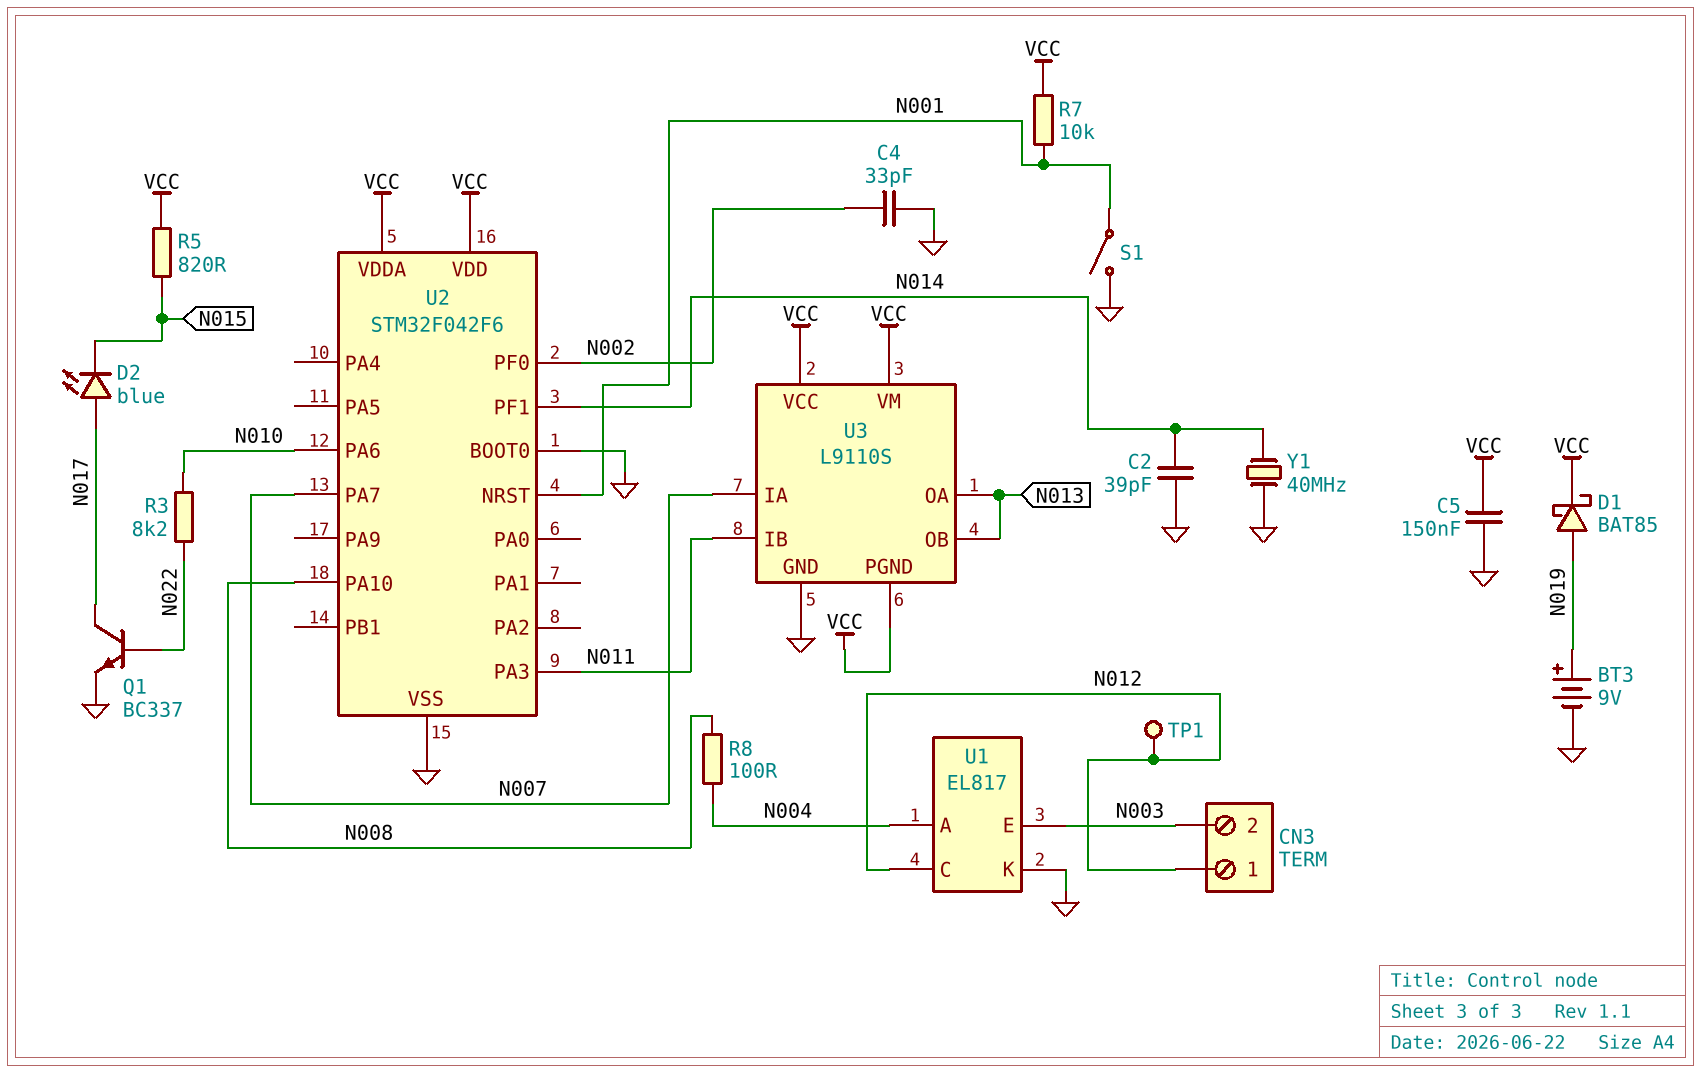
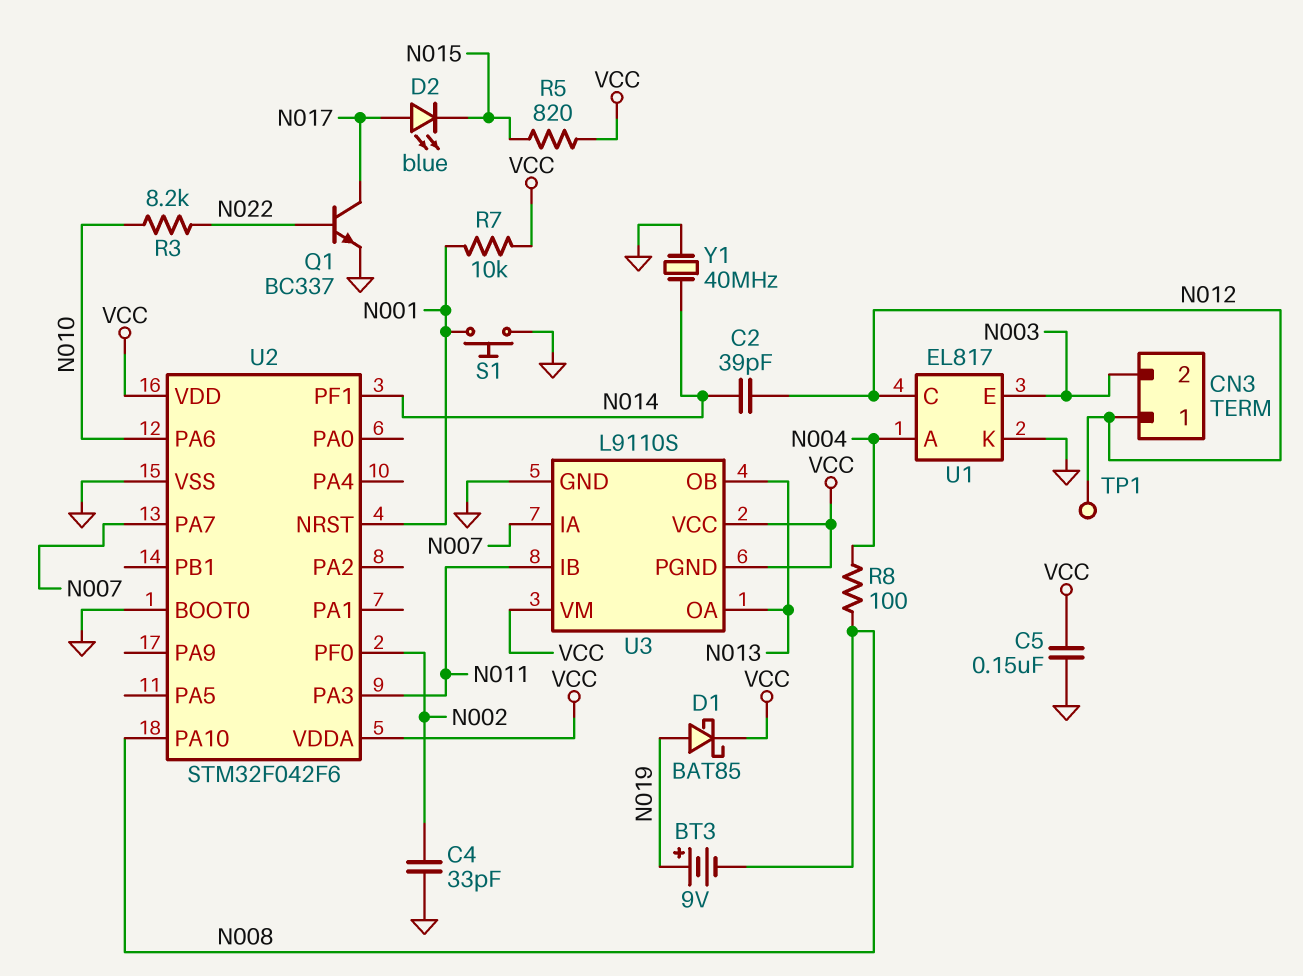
BT3: 9V (plus N019, minus GND) -> 9V (plus N019, minus N008)
C2: 39pF (GND, N014) -> 39pF (N012, N014)
S1: switch (GND, N001) -> button (GND, N001)

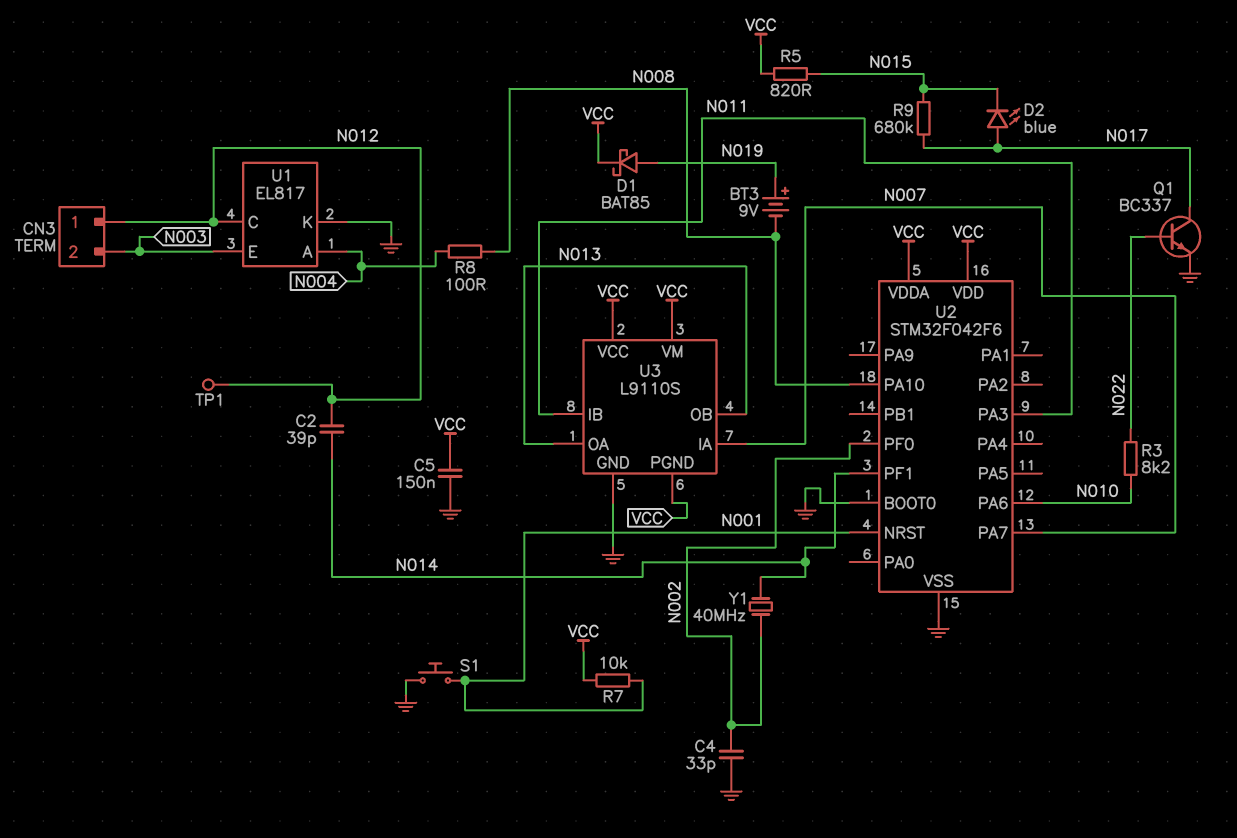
R9: none -> 680k (N015, N017)
Y1: 40MHz (GND, N014) -> 40MHz (N002, N014)

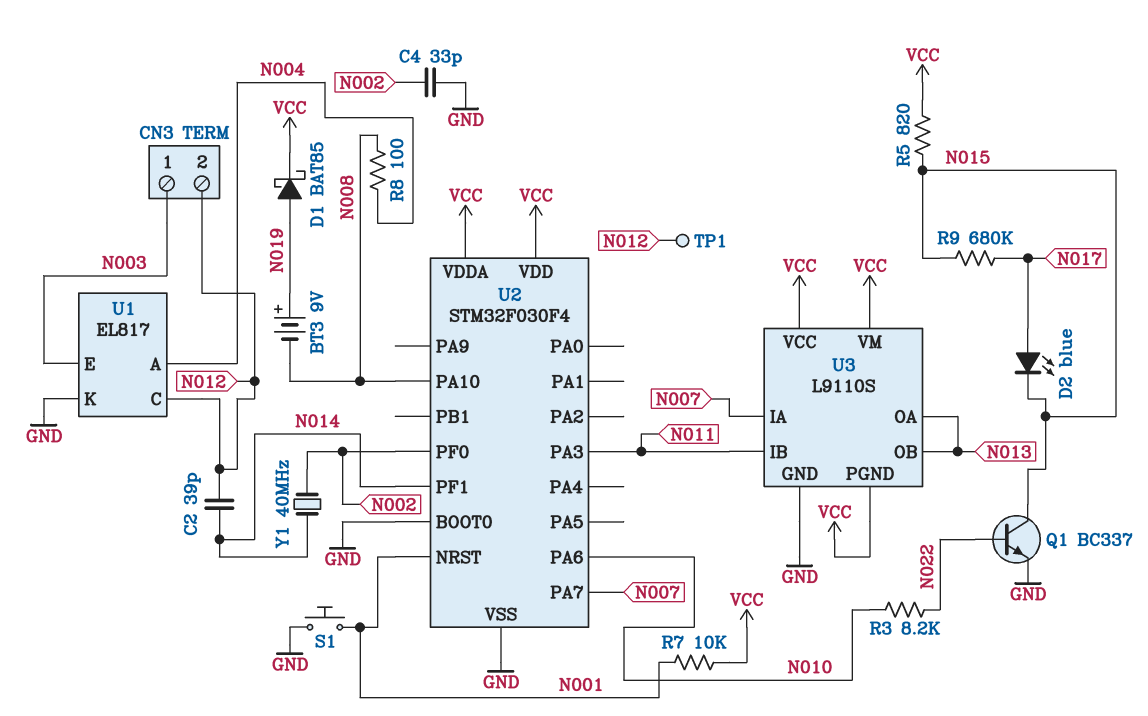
C5: 150nF (GND, VCC) -> none
CN3 pin 1: N012 -> N003
CN3 pin 2: N003 -> N012
Q1: NPN BC337 (B N022, C N017, E GND) -> NPN BC337 (B N022, C N015, E GND)
U2: STM32F042F6 -> STM32F030F4

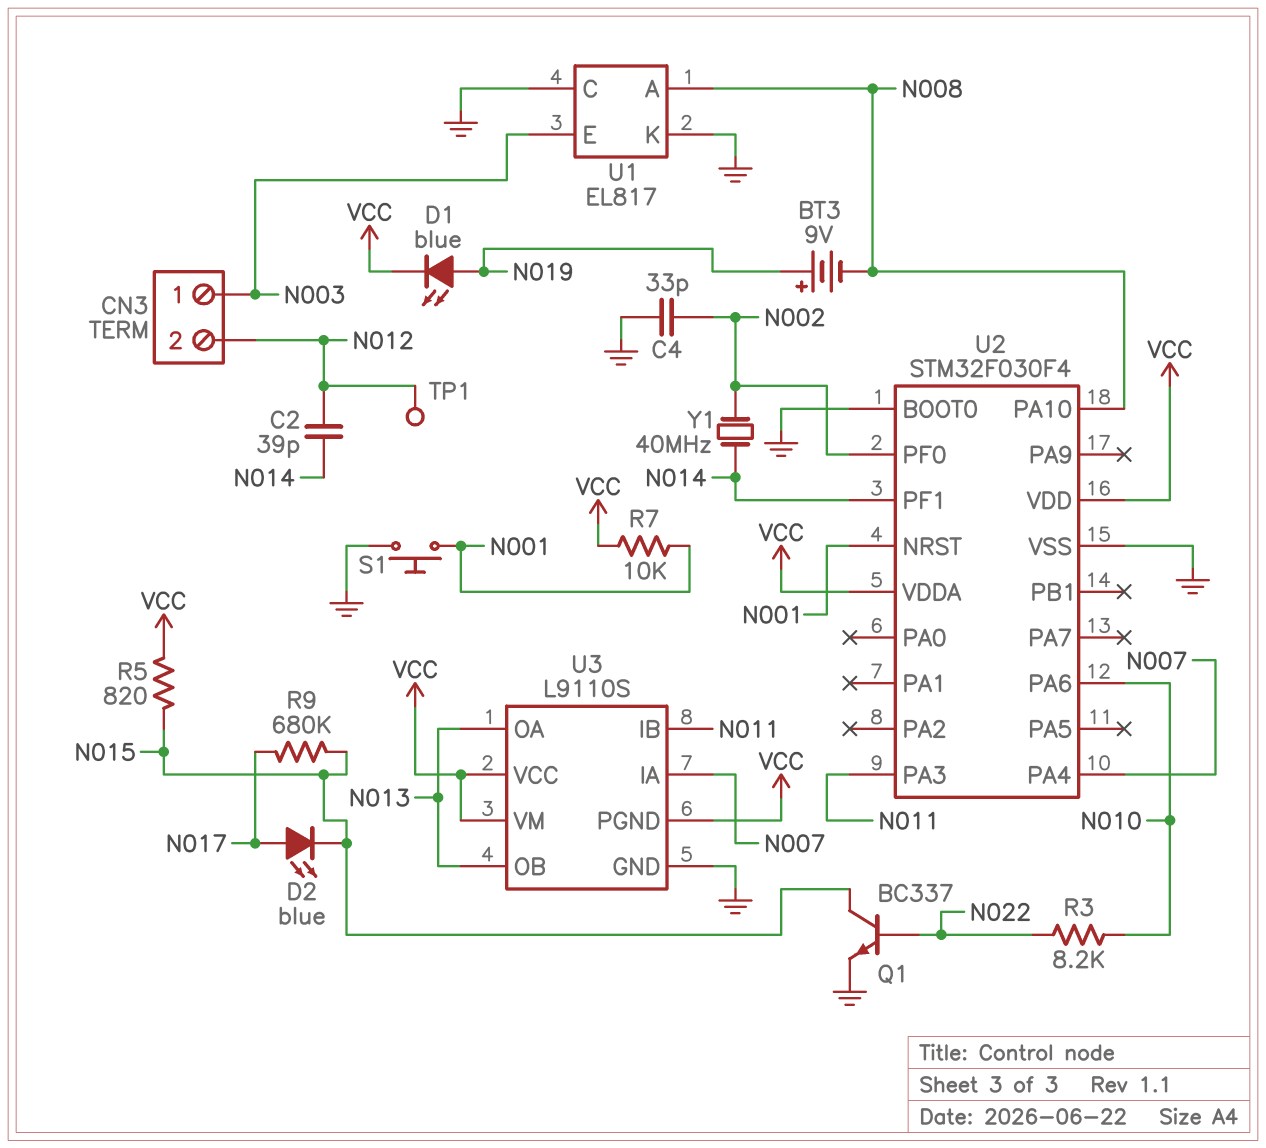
D1: schottky BAT85 (A N019, K VCC) -> LED blue (A N019, K VCC)
R8: 100 (N004, N008) -> none
U1 pin A: N004 -> N008
U1 pin C: N012 -> GND
U2 pin PA4: none -> N007
U2 pin PA7: N007 -> none

